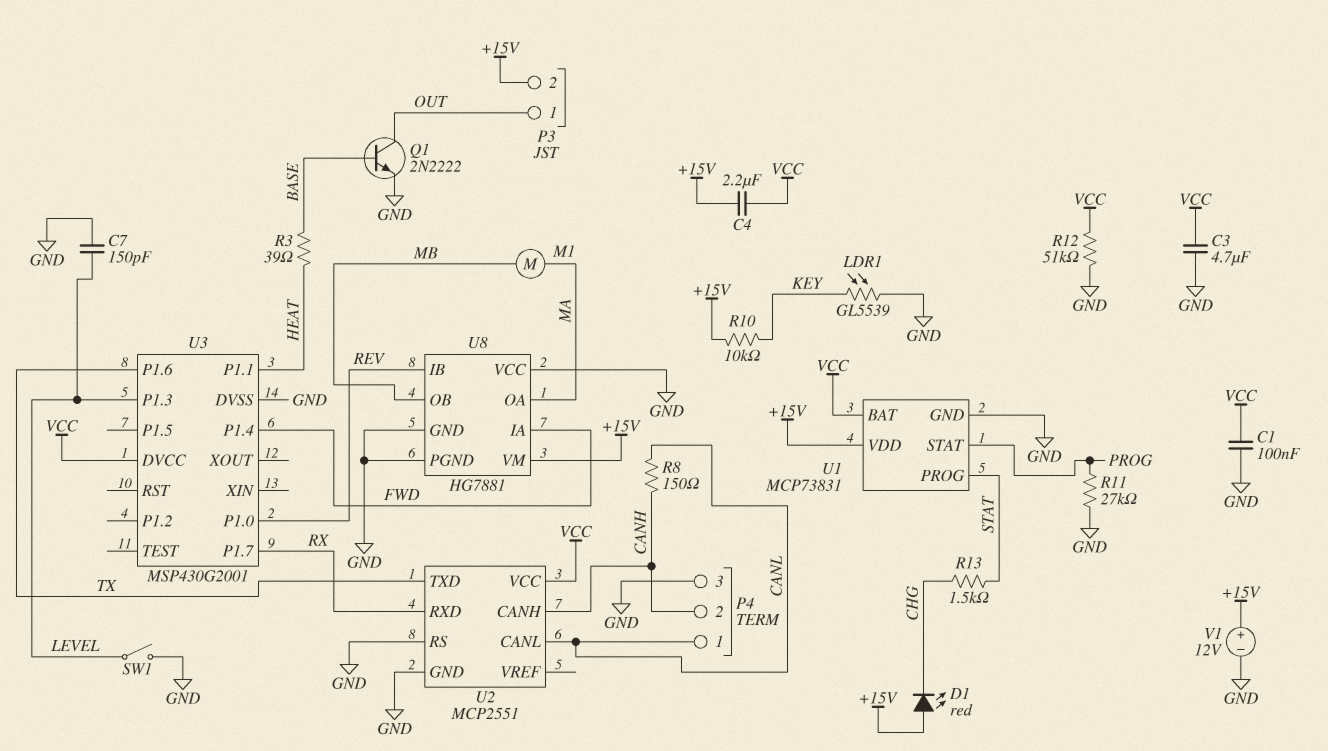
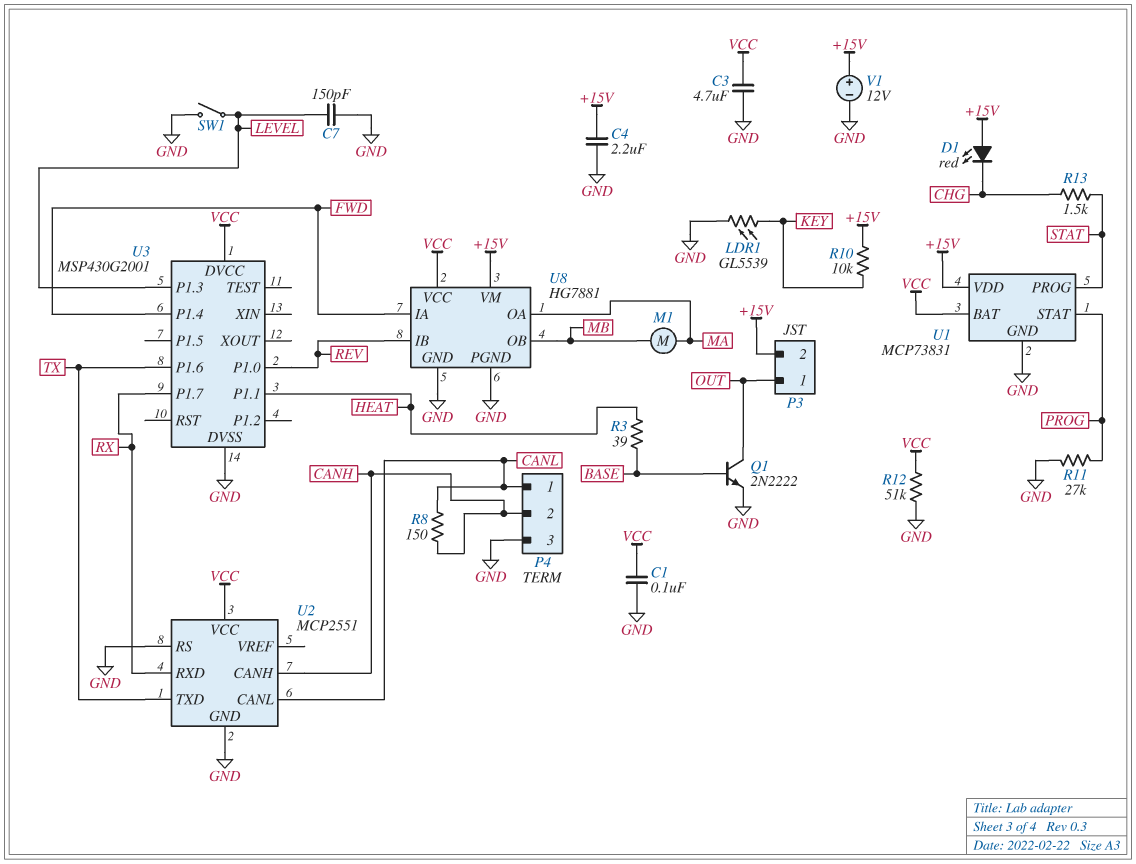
C4: 2.2uF (+15V, VCC) -> 2.2uF (+15V, GND)
U8 pin VCC: GND -> VCC

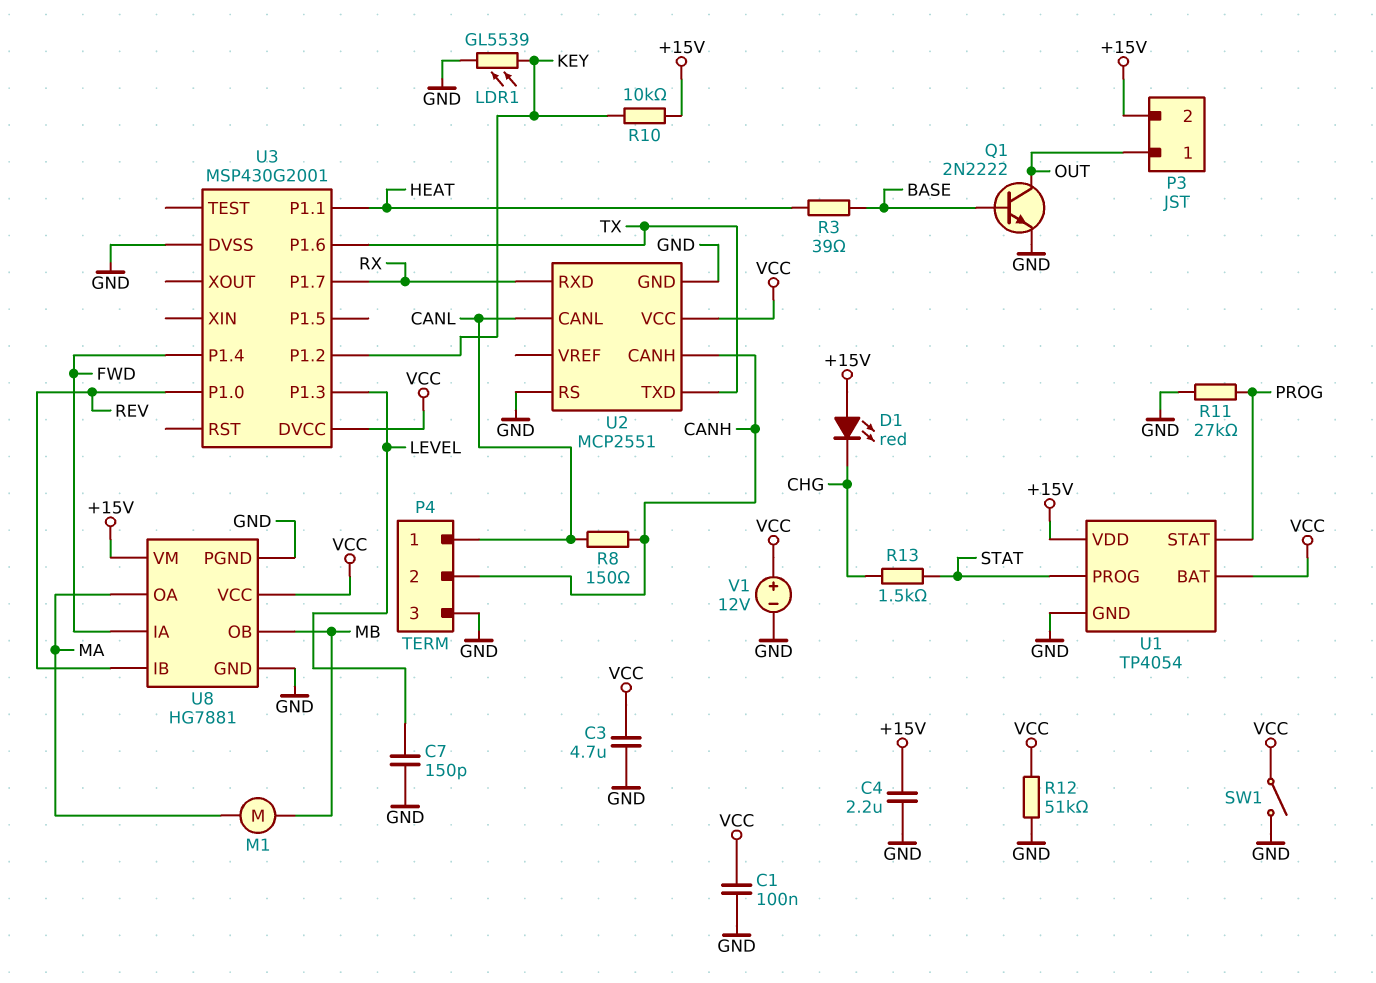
SW1: switch (GND, LEVEL) -> switch (GND, VCC)
U1: MCP73831 -> TP4054
U3 pin P1.2: none -> KEY
V1: 12V (plus +15V, minus GND) -> 12V (plus VCC, minus GND)

